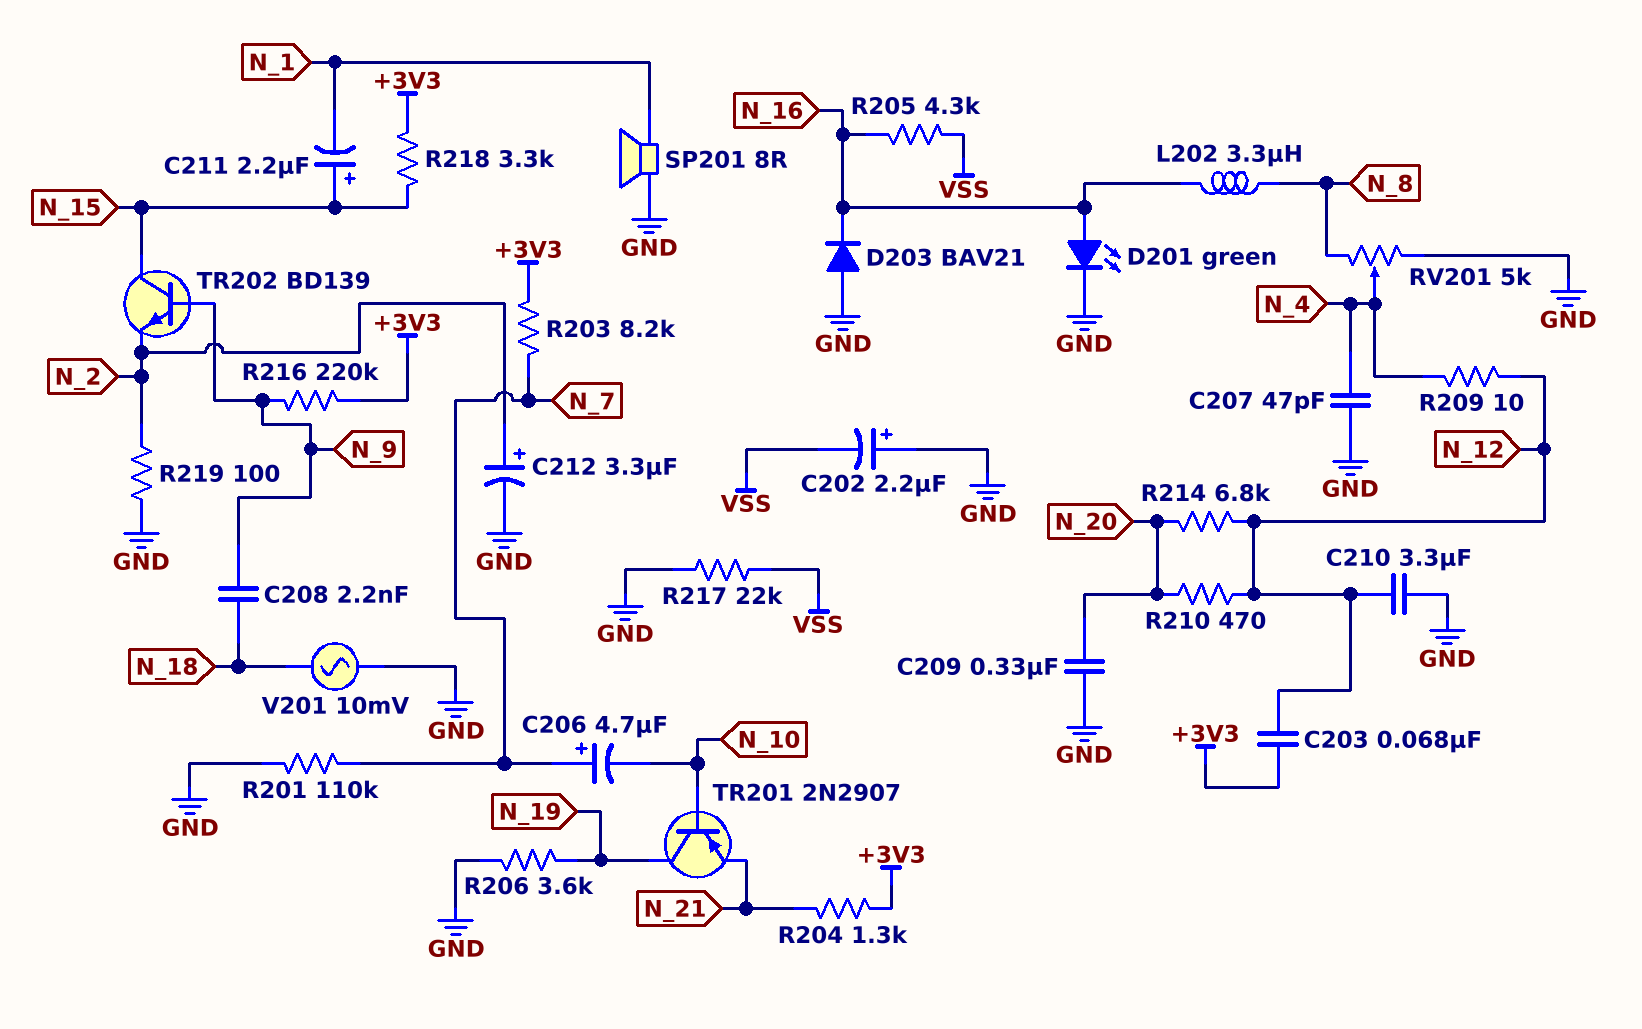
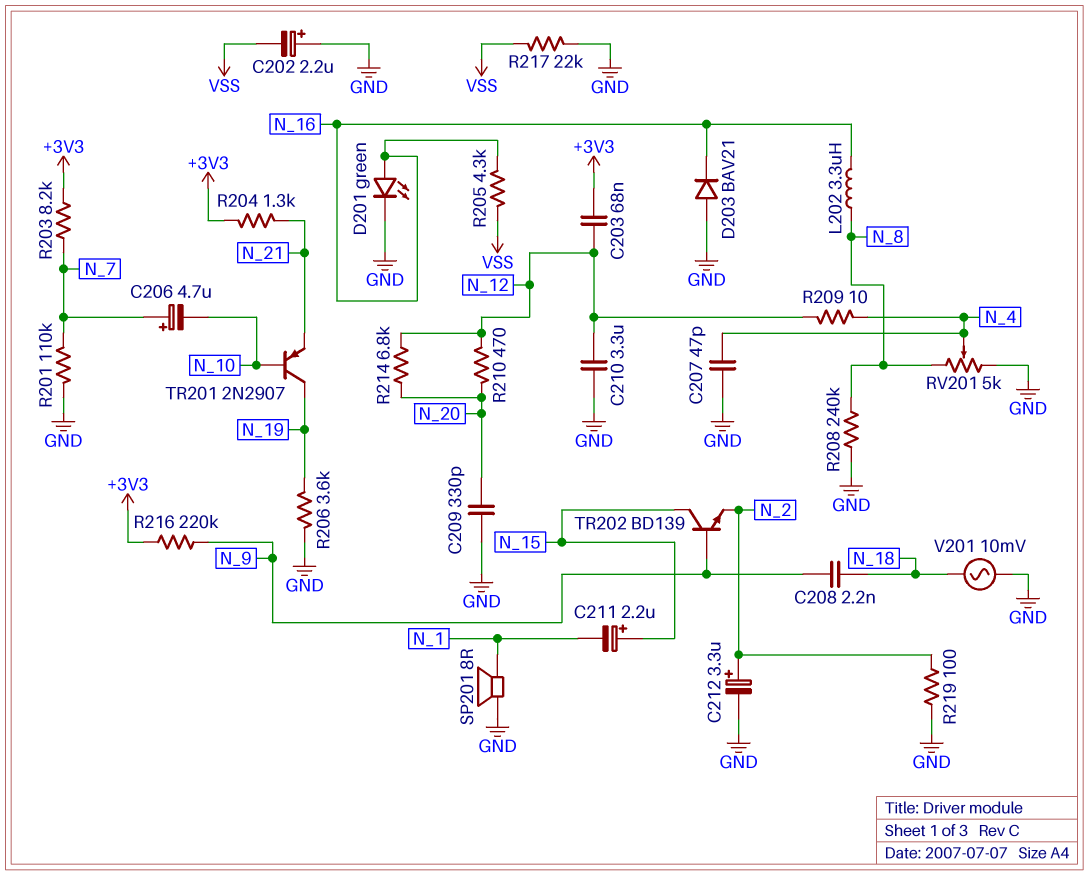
C209: 330nF (GND, N_20) -> 330pF (GND, N_20)
R208: none -> 240k (GND, N_8)
R218: 3.3k (+3V3, N_15) -> none

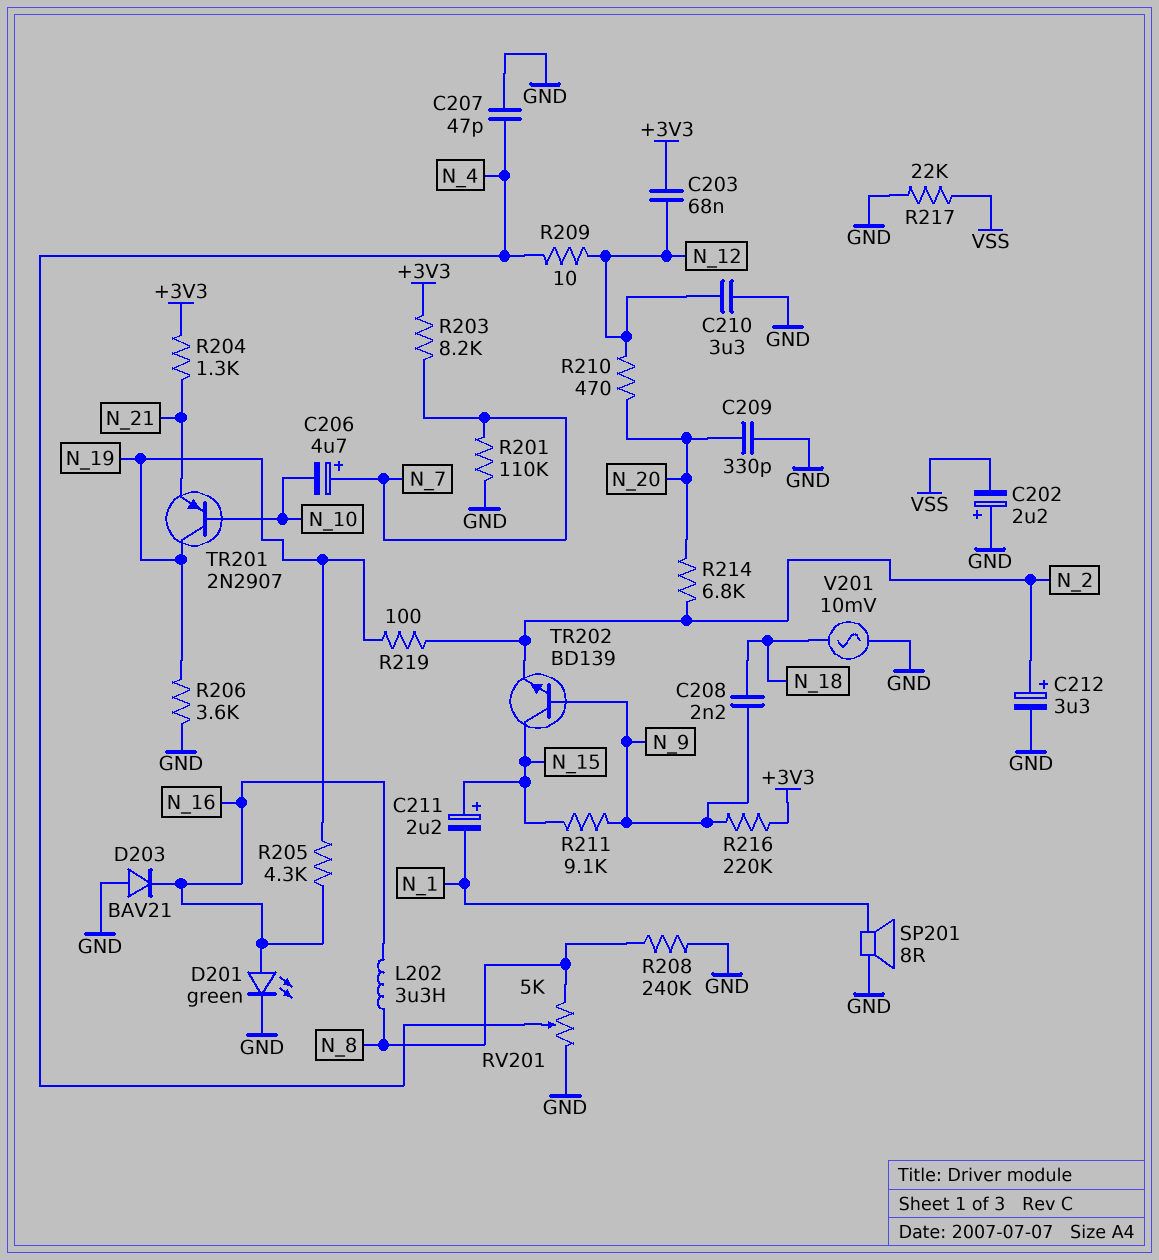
R205: 4.3k (N_16, VSS) -> 4.3k (N_16, N_19)
R211: none -> 9.1k (N_9, N_15)
R214: 6.8k (N_12, N_20) -> 6.8k (N_2, N_20)
R219: 100 (GND, N_2) -> 100 (N_2, N_19)

